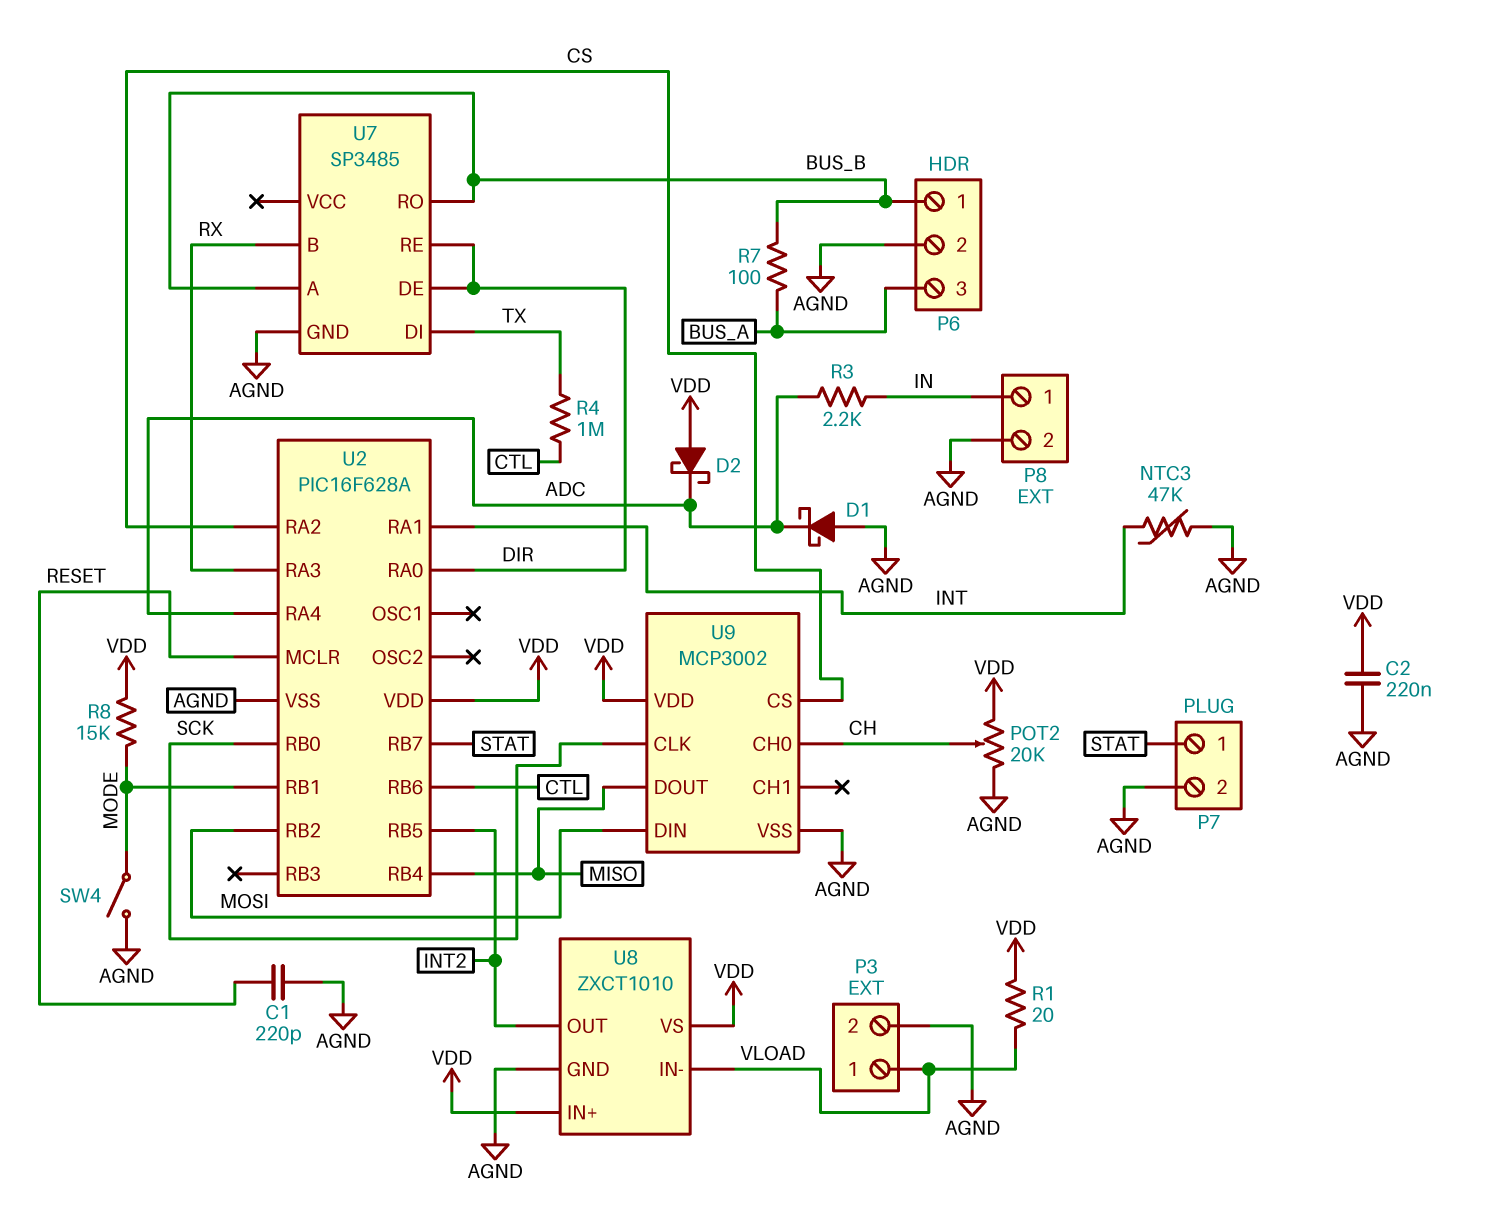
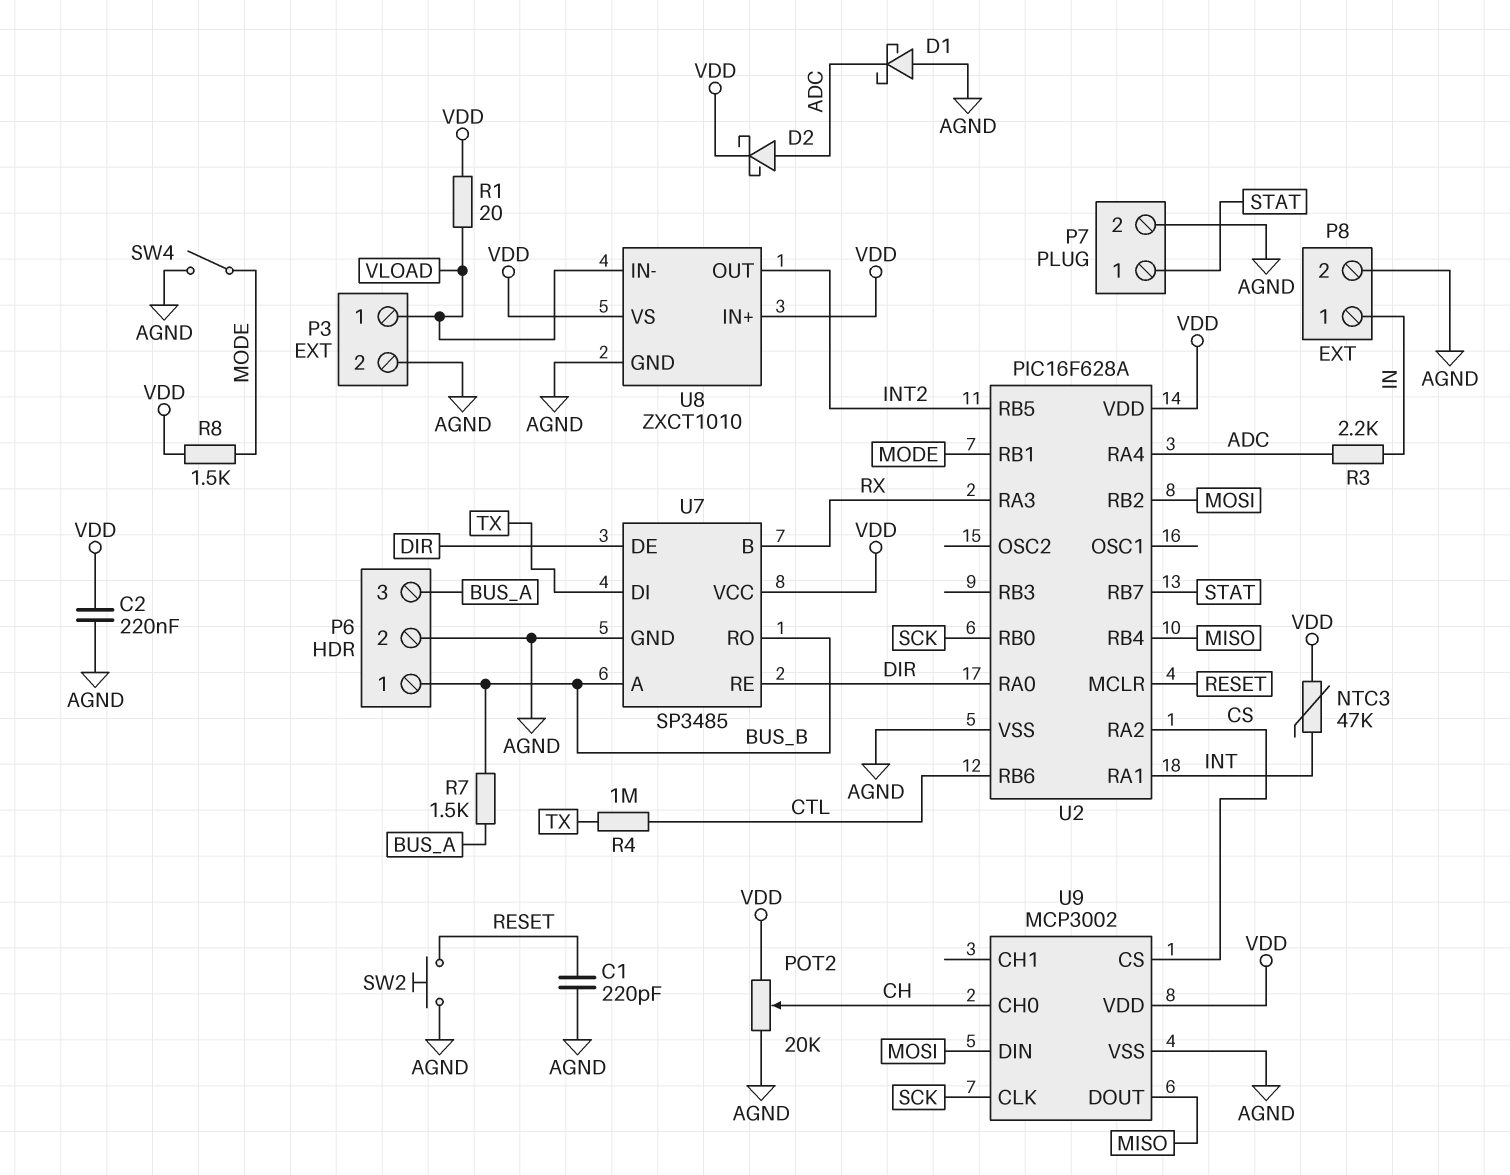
D2: schottky (A VDD, K ADC) -> schottky (A ADC, K VDD)
NTC3: 47k (AGND, INT) -> 47k (INT, VDD)
R7: 100 (BUS_A, BUS_B) -> 1.5k (BUS_A, BUS_B)
R8: 15k (MODE, VDD) -> 1.5k (MODE, VDD)
SW2: none -> button (AGND, RESET)
U7 pin VCC: none -> VDD

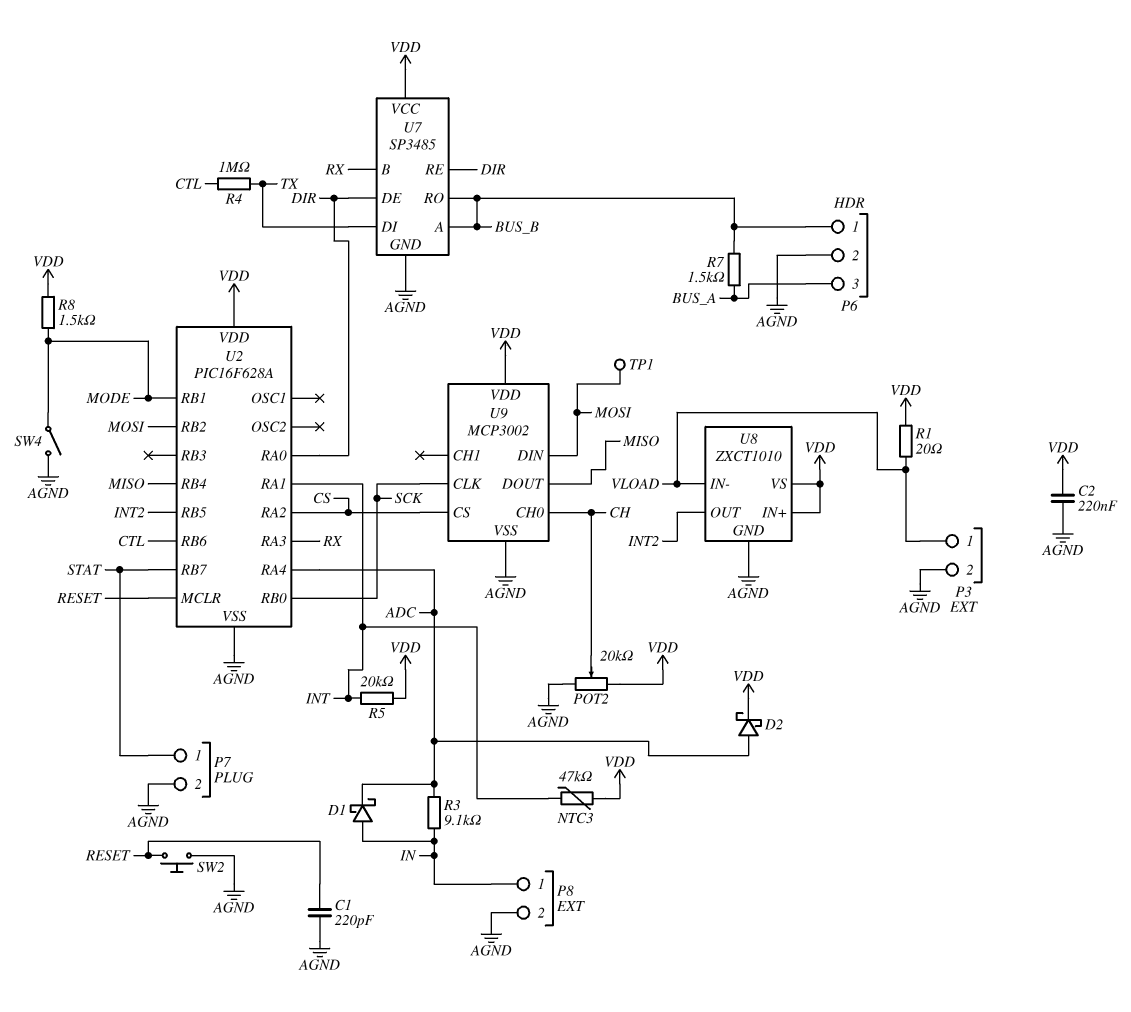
D1: schottky (A AGND, K ADC) -> schottky (A IN, K ADC)
R3: 2.2k (ADC, IN) -> 9.1k (ADC, IN)
R5: none -> 20k (INT, VDD)
TP1: none -> test point (MOSI)

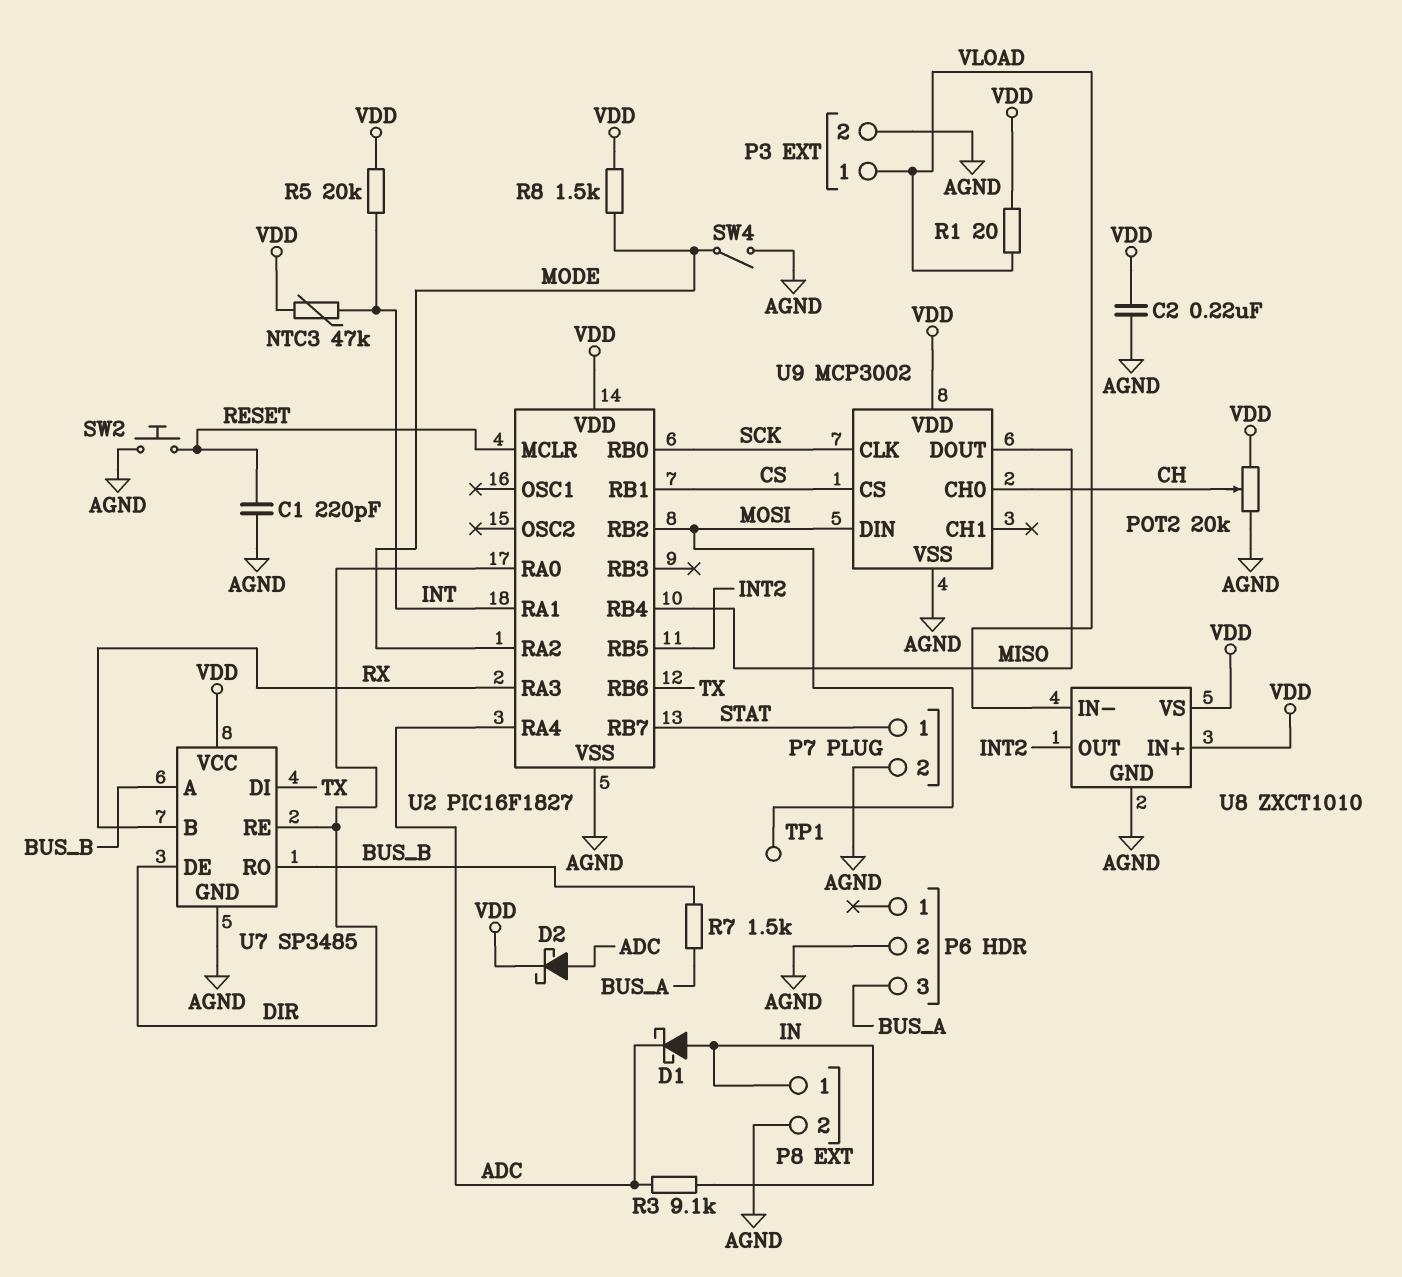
P6 pin 1: BUS_B -> none
R4: 1M (CTL, TX) -> none
U2: PIC16F628A -> PIC16F1827
U2 pin RA2: CS -> MODE
U2 pin RB1: MODE -> CS
U2 pin RB6: CTL -> TX

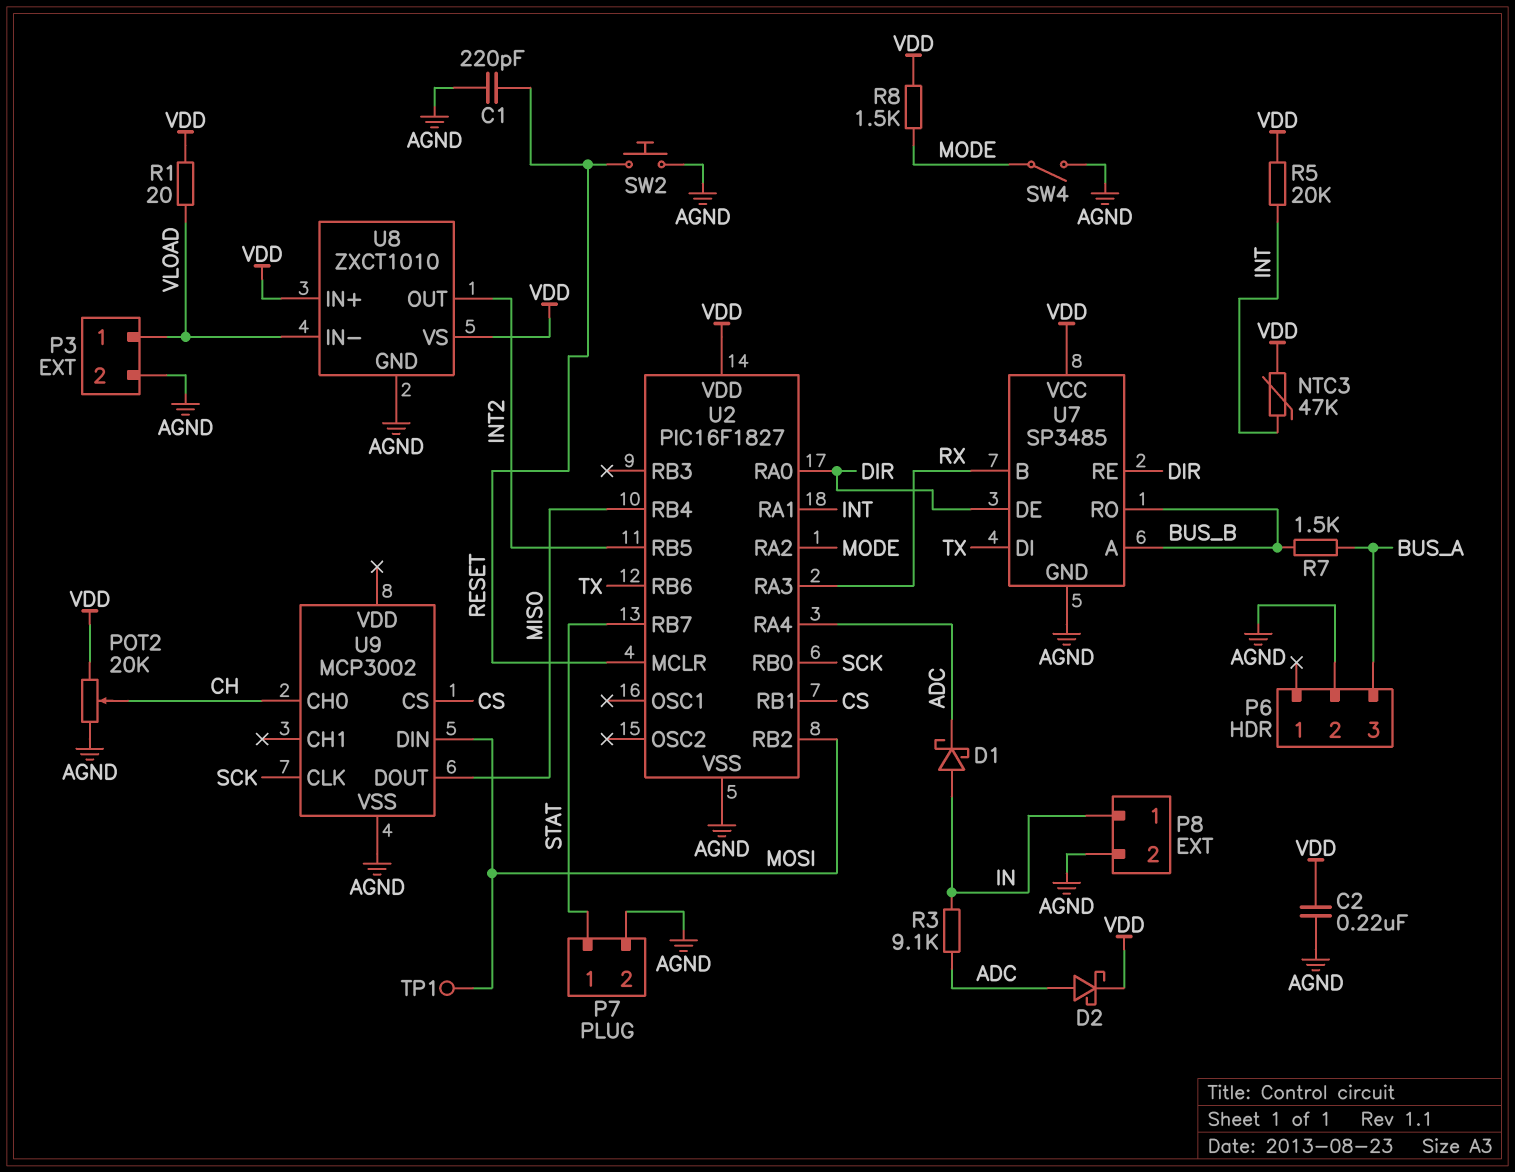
U9 pin VDD: VDD -> none

